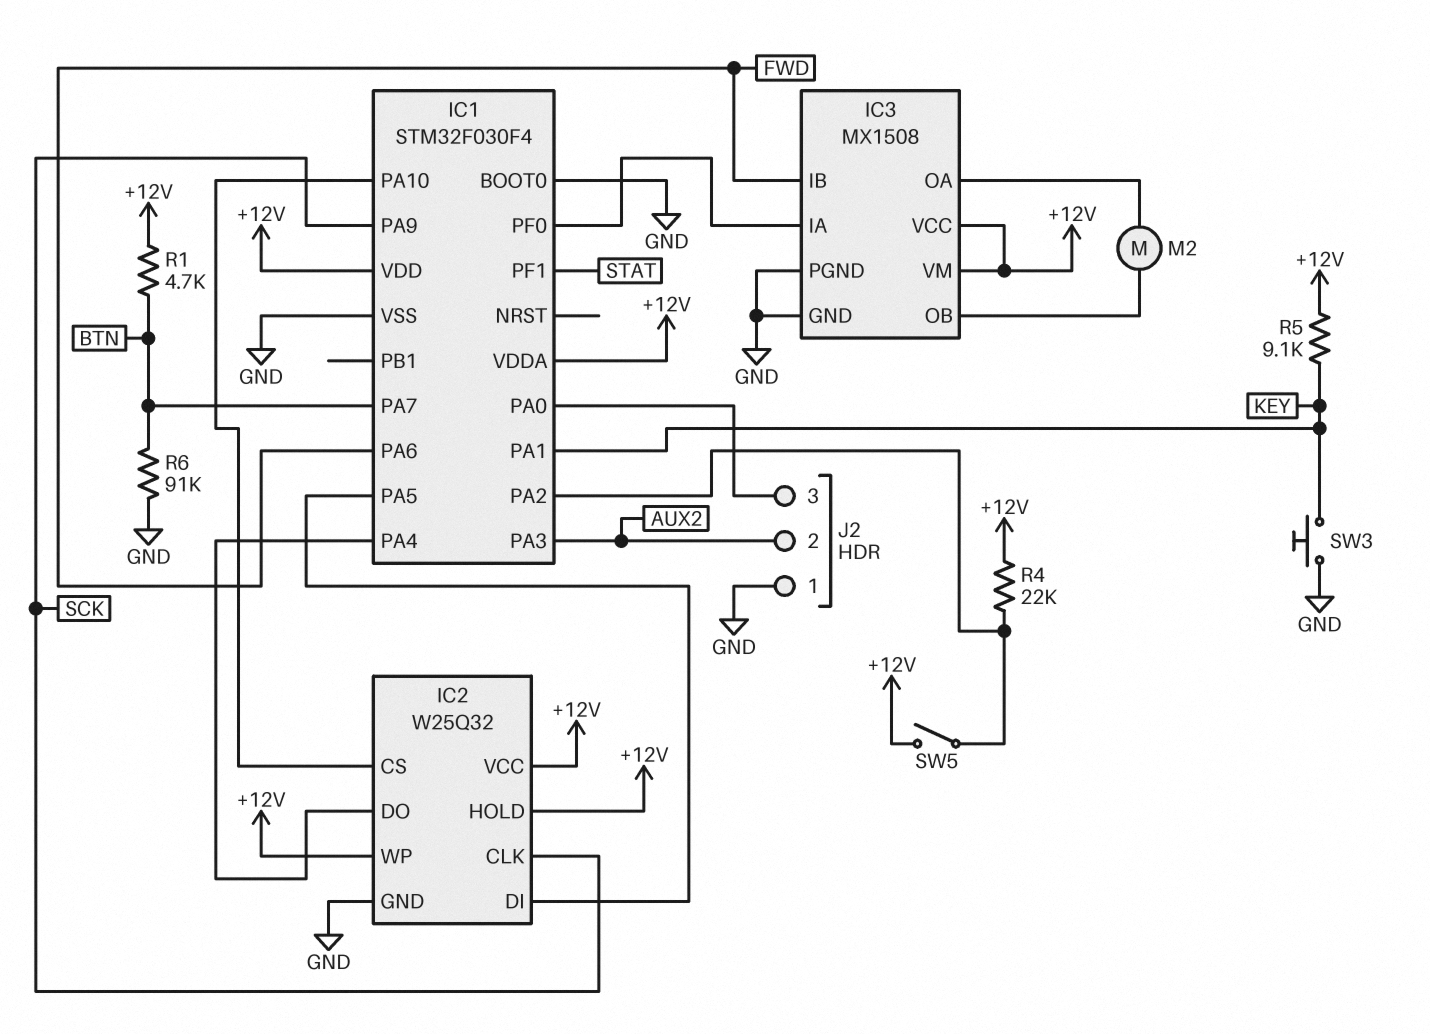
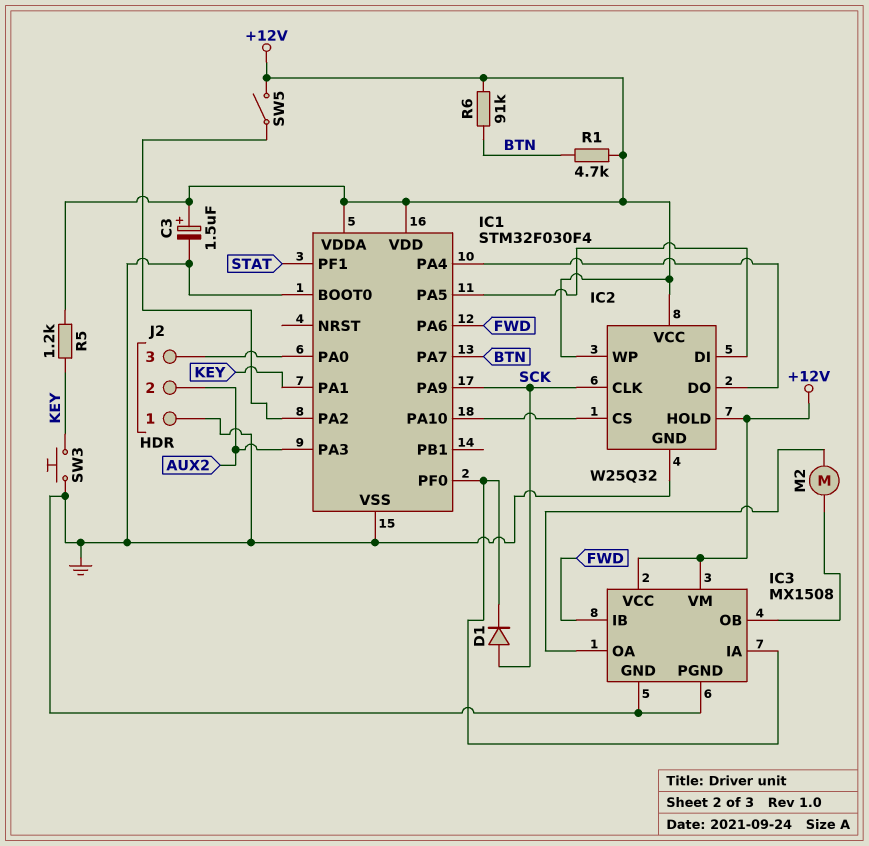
C3: none -> 1.5uF (plus +12V, minus GND)
D1: none -> diode (A SCK, K IC1/PF0)
R4: 22k (+12V, IC1/PA2) -> none
R5: 9.1k (+12V, KEY) -> 1.2k (+12V, KEY)
R6: 91k (BTN, GND) -> 91k (+12V, BTN)

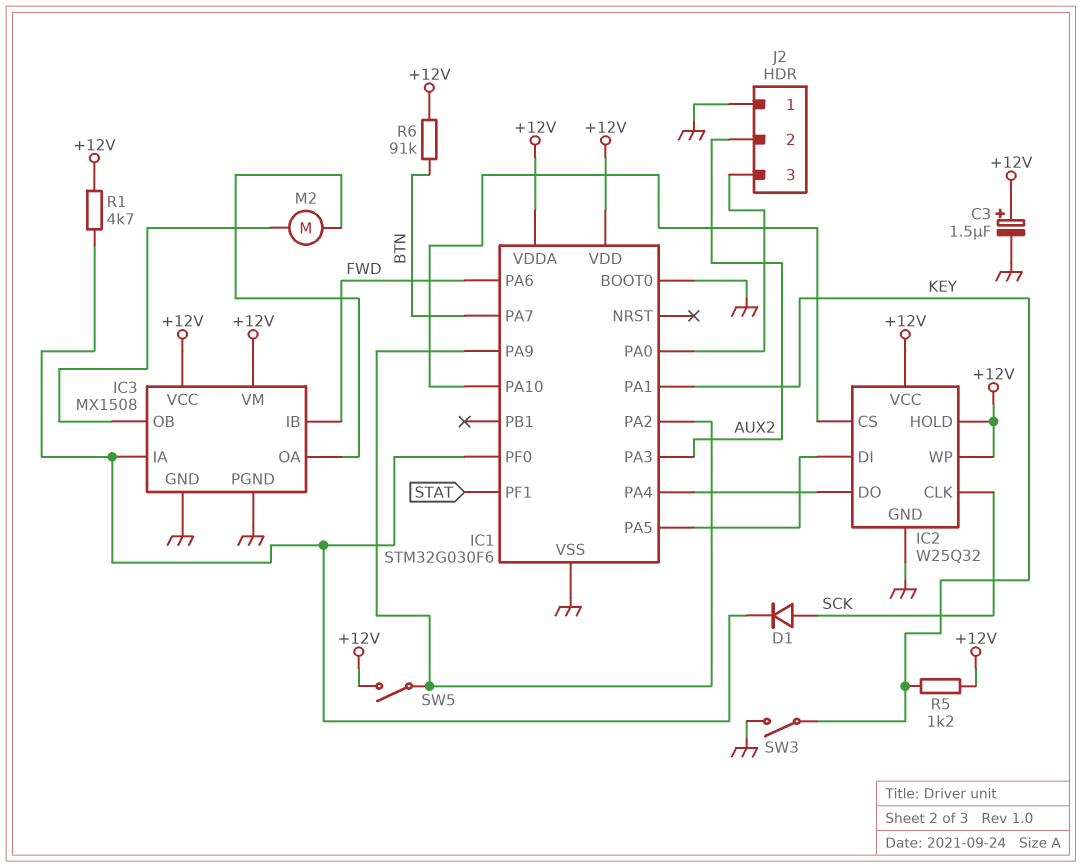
IC1: STM32F030F4 -> STM32G030F6
IC1 pin PA9: SCK -> IC1/PA2
R1: 4.7k (+12V, BTN) -> 4.7k (+12V, IC1/PF0)
SW3: button (GND, KEY) -> switch (GND, KEY)

